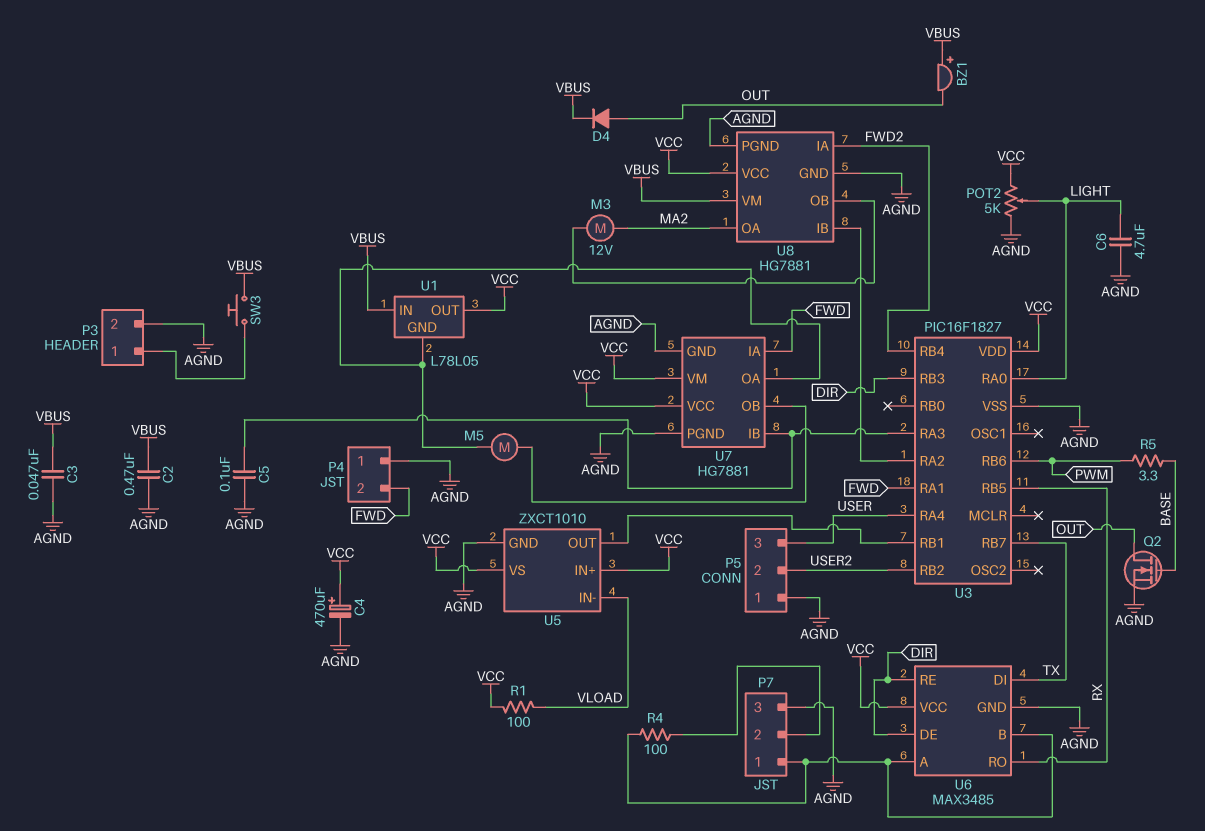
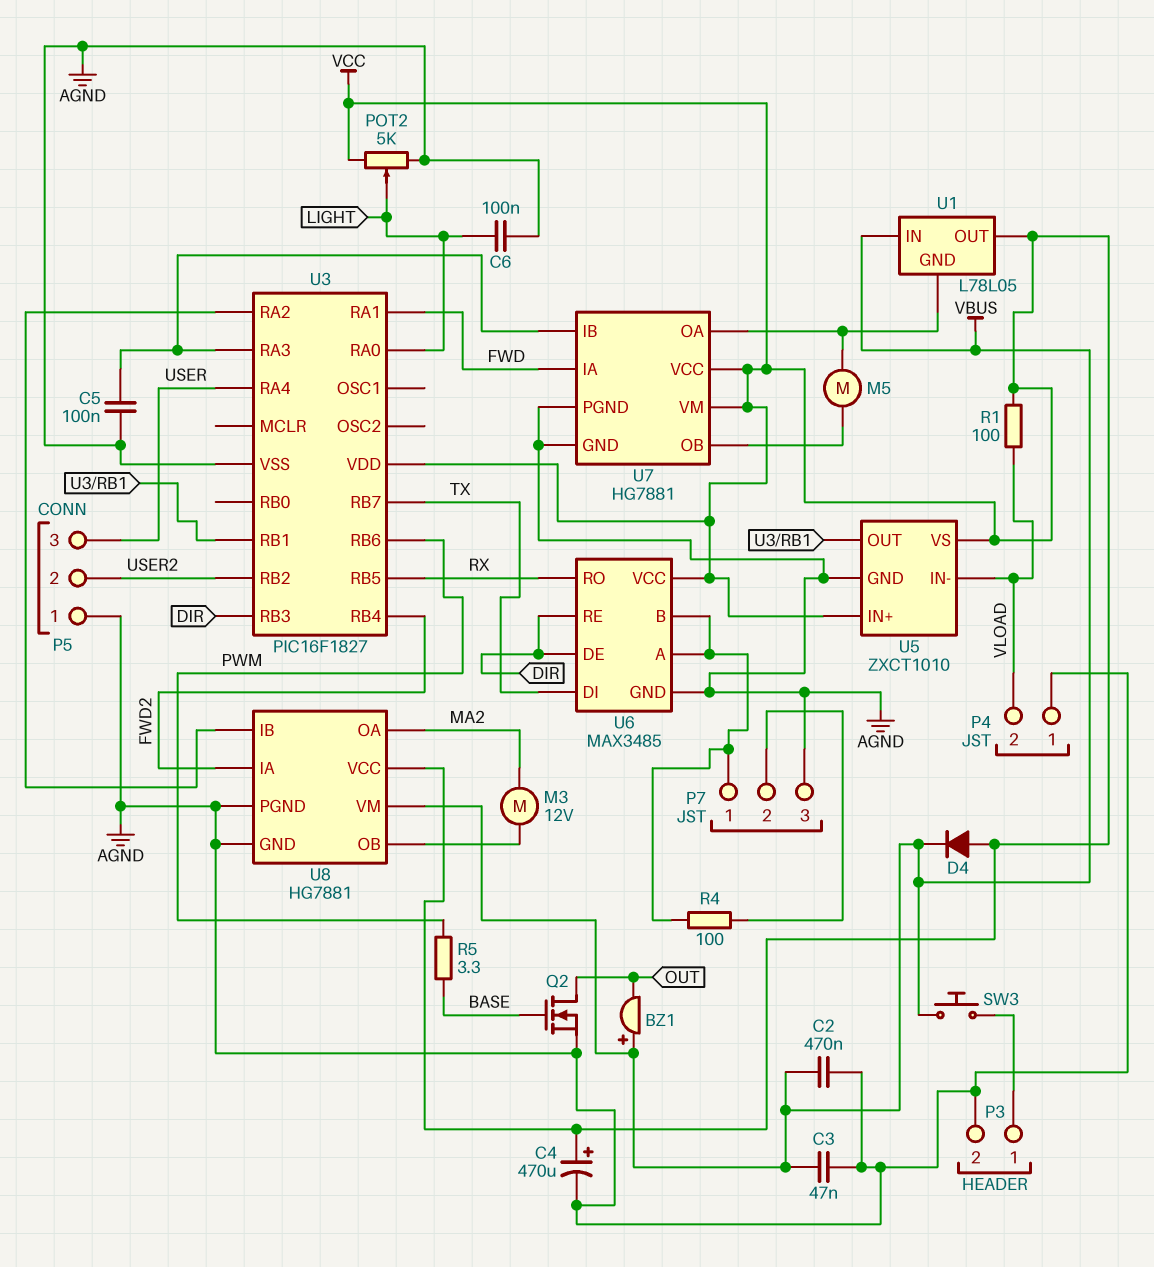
C6: 4.7uF (AGND, LIGHT) -> 100nF (AGND, LIGHT)
D4: diode (A OUT, K VBUS) -> diode (A VCC, K VBUS)
P4 pin 2: FWD -> VLOAD

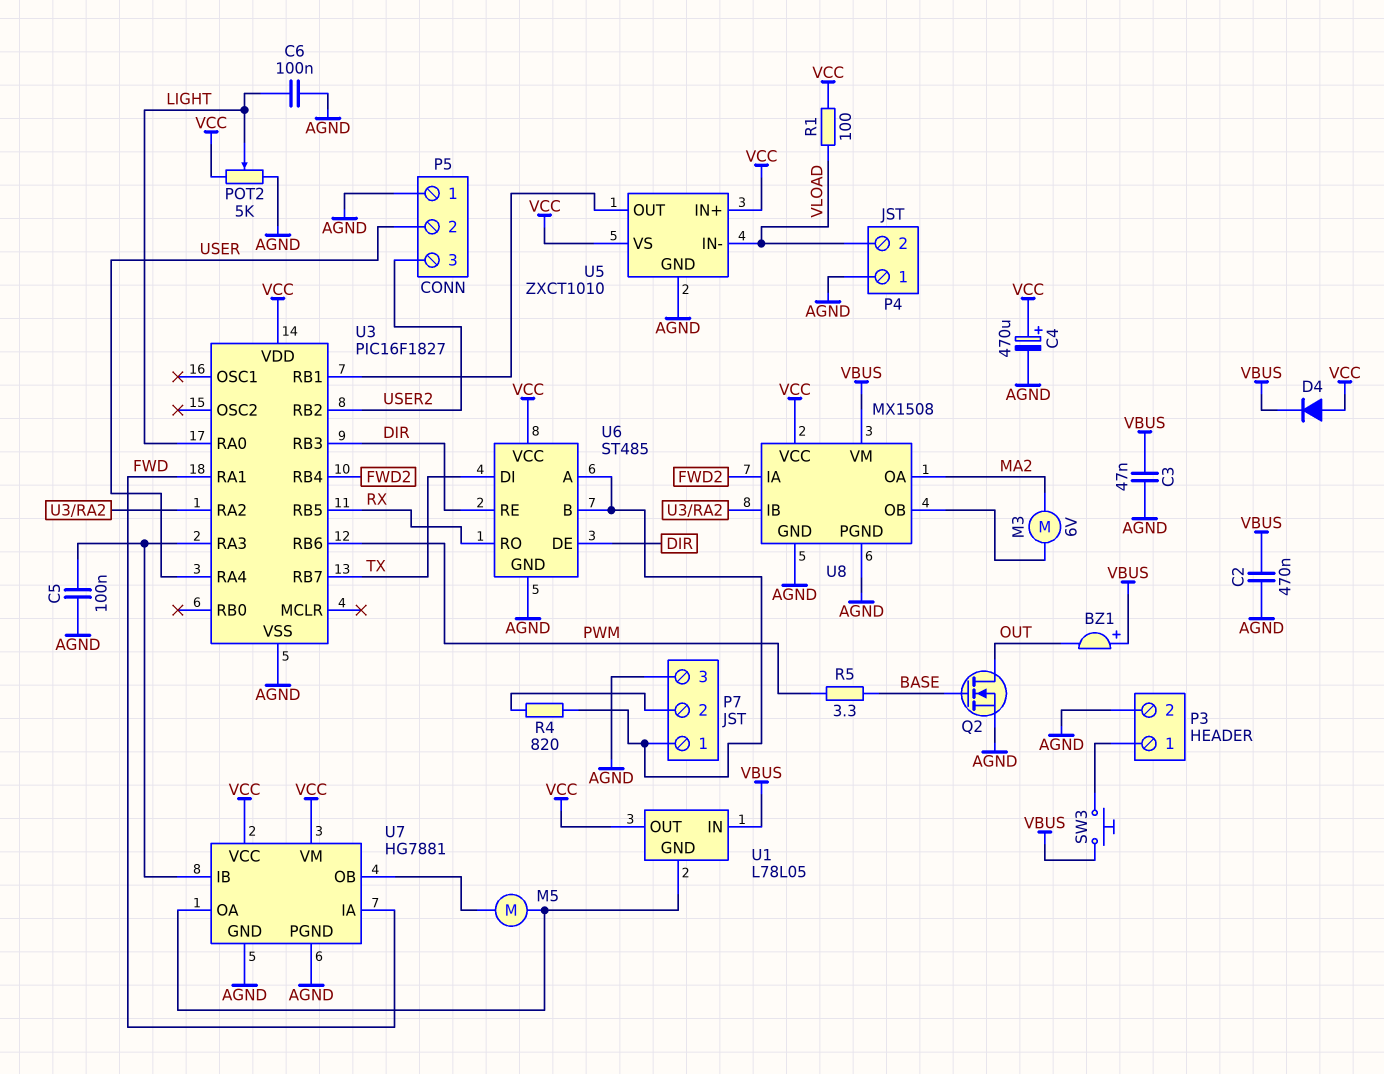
M3: motor 12V (MA2, U8/OB) -> motor 6V (MA2, U8/OB)
P5 pin 2: USER2 -> USER
P5 pin 3: USER -> USER2
R4: 100 (P7/1, P7/2) -> 820 (P7/1, P7/2)
U6: MAX3485 -> ST485
U8: HG7881 -> MX1508

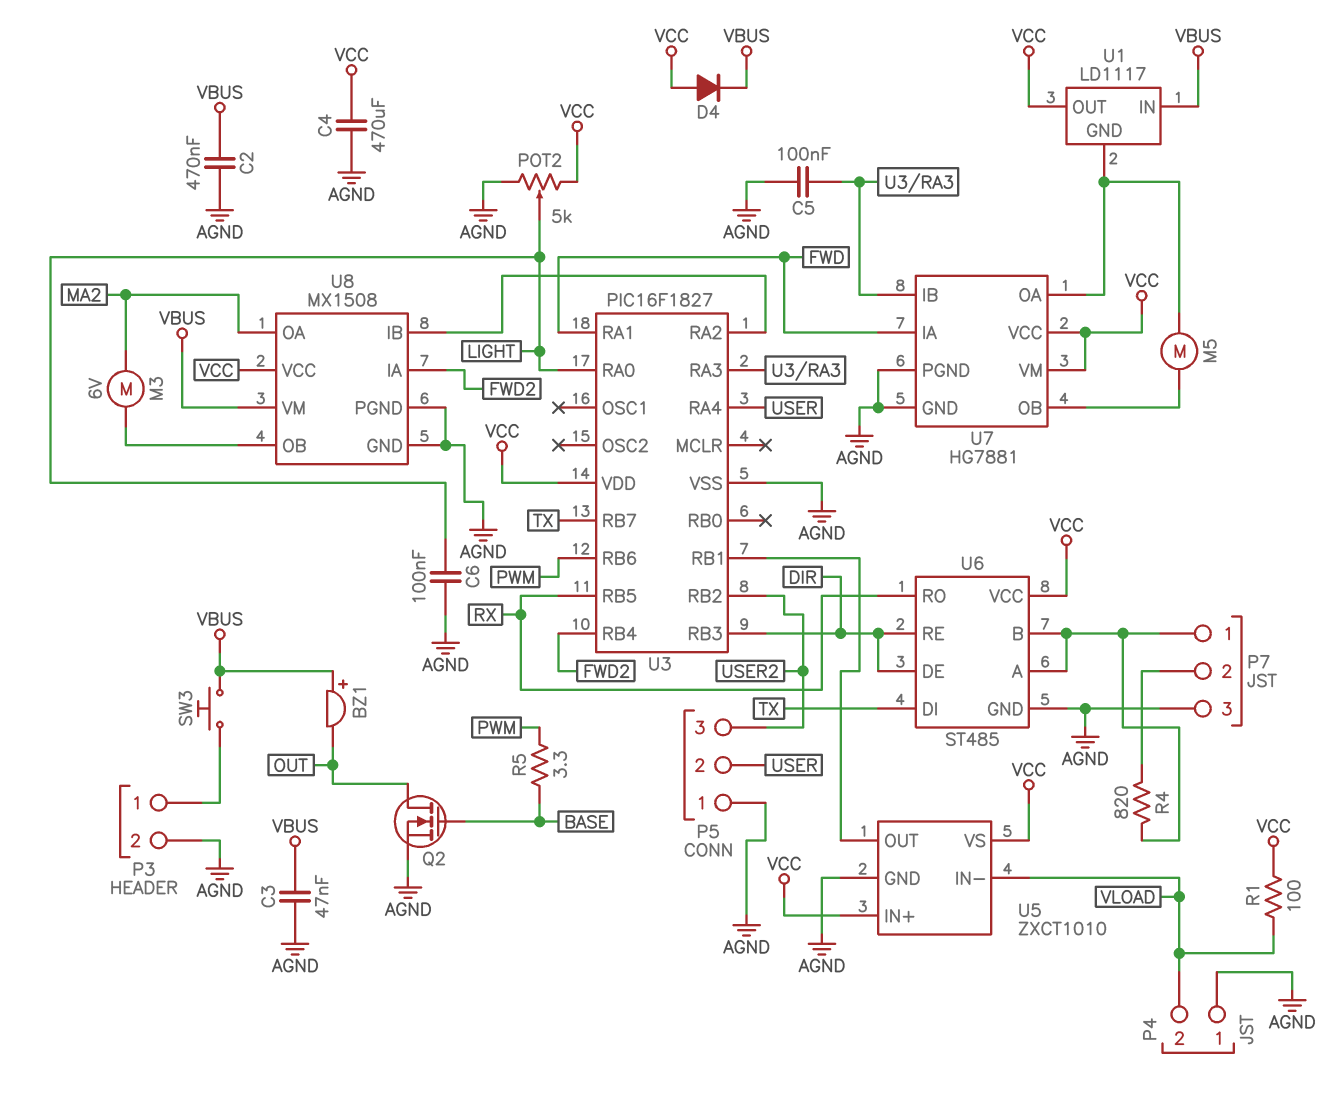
C4: 470uF (plus VCC, minus AGND) -> 470uF (AGND, VCC)
U1: L78L05 -> LD1117

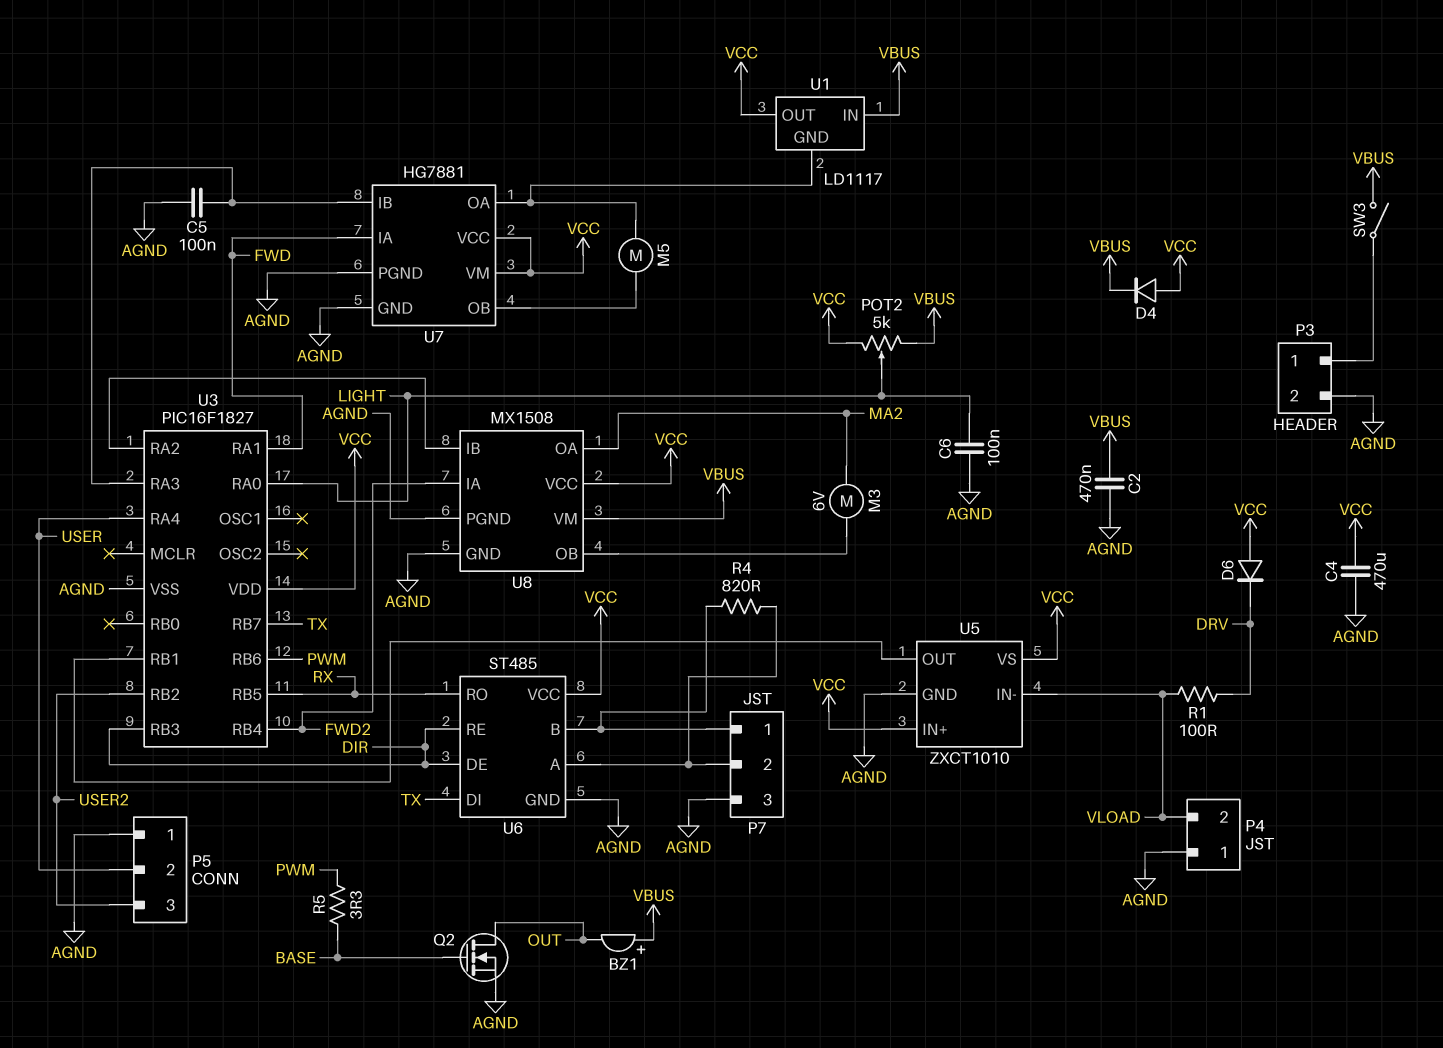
C3: 47nF (AGND, VBUS) -> none
D6: none -> diode (A VCC, K DRV)
POT2: 5k (AGND, VCC, wiper LIGHT) -> 5k (VBUS, VCC, wiper LIGHT)
R1: 100 (VCC, VLOAD) -> 100 (DRV, VLOAD)
SW3: button (P3/1, VBUS) -> switch (P3/1, VBUS)
U6 pin A: P7/1 -> P7/2

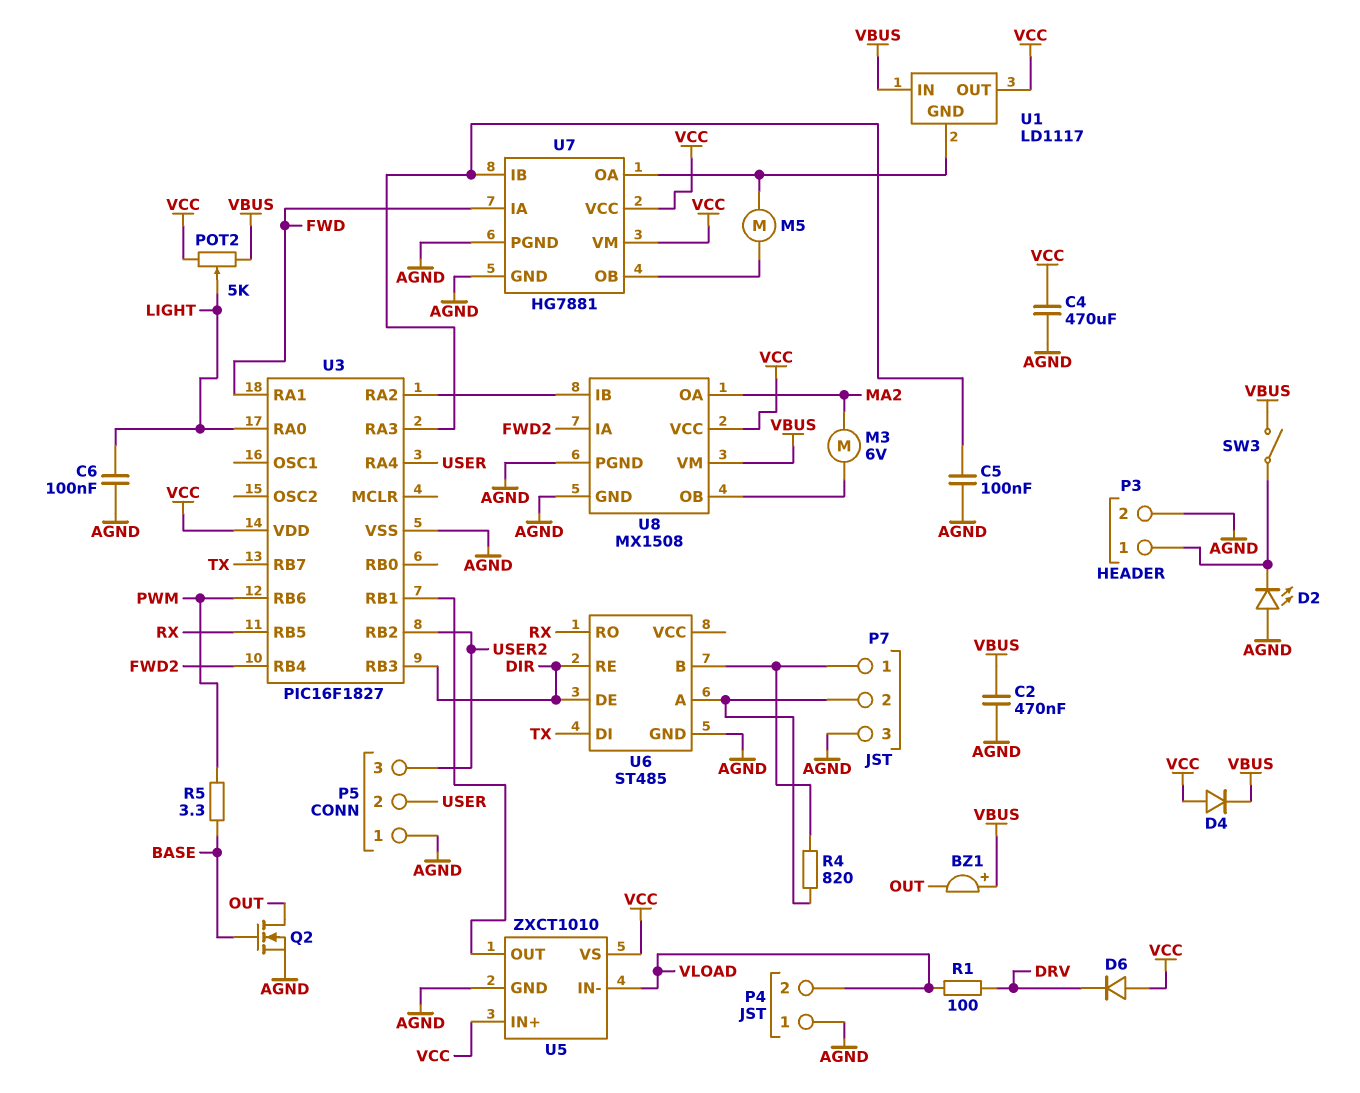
D2: none -> LED (A AGND, K P3/1)
U6 pin VCC: VCC -> none

